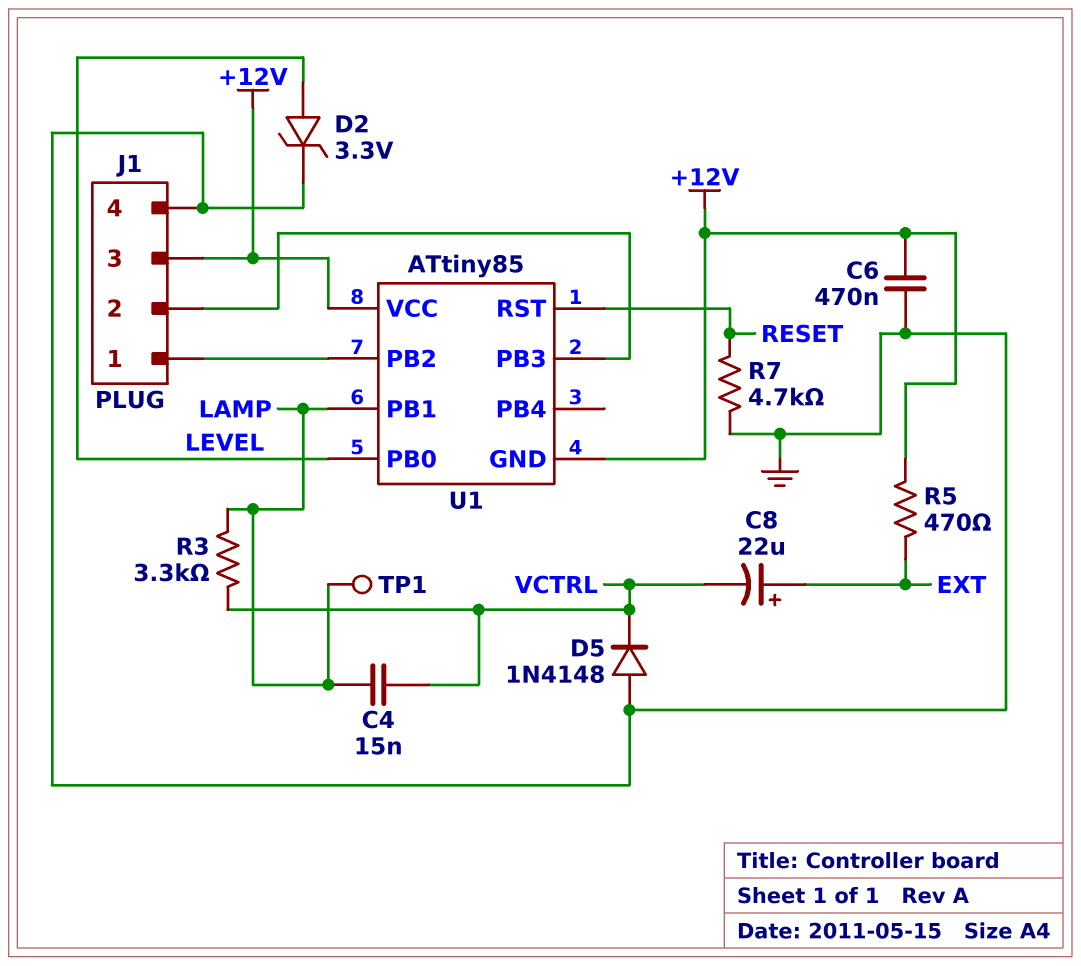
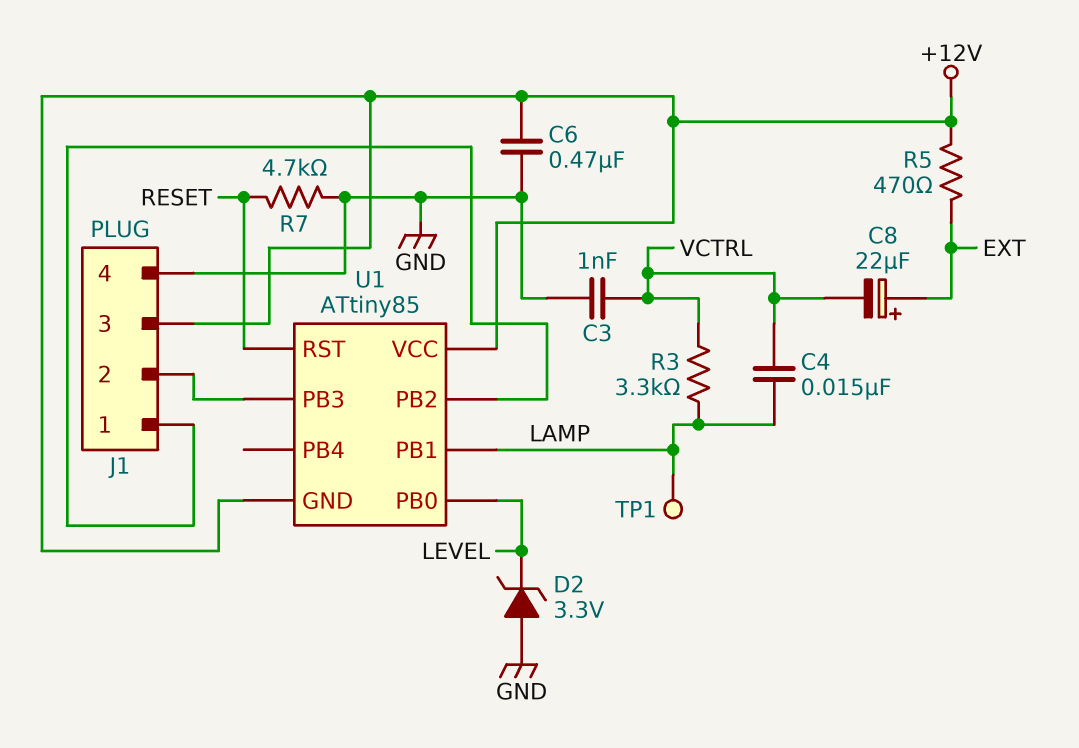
C3: none -> 1nF (GND, VCTRL)
D2: zener 3.3V (A LEVEL, K GND) -> zener 3.3V (A GND, K LEVEL)
D5: diode 1N4148 (A GND, K VCTRL) -> none

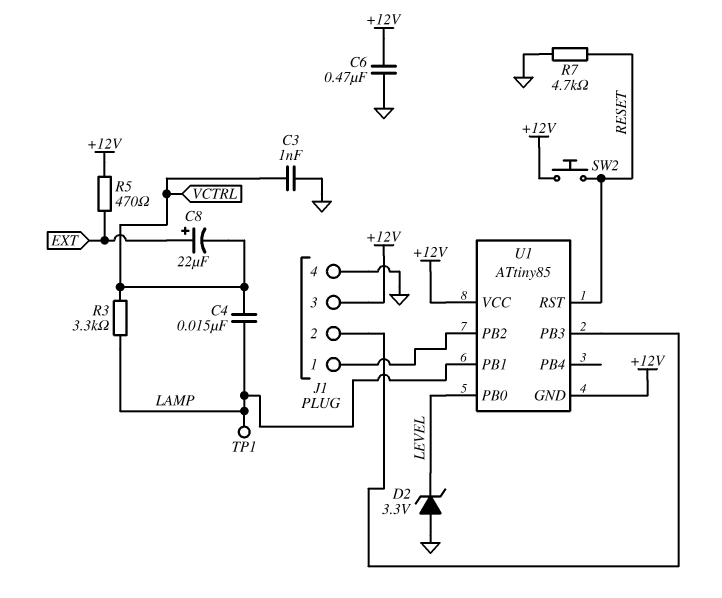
SW2: none -> button (+12V, RESET)

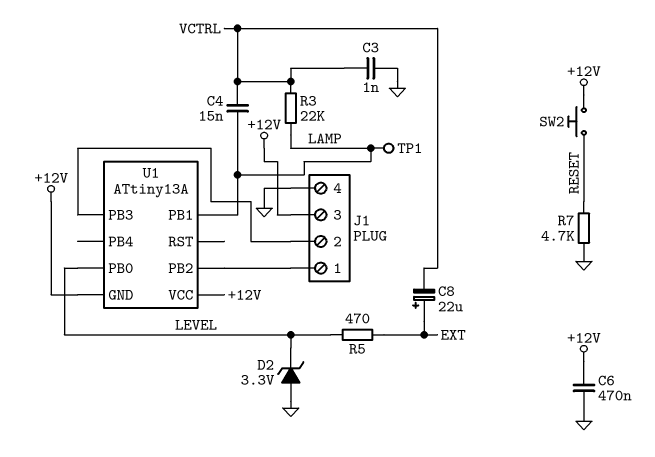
R3: 3.3k (LAMP, VCTRL) -> 22k (LAMP, VCTRL)
R5: 470 (+12V, EXT) -> 470 (EXT, LEVEL)
U1: ATtiny85 -> ATtiny13A
U1 pin RST: RESET -> none

